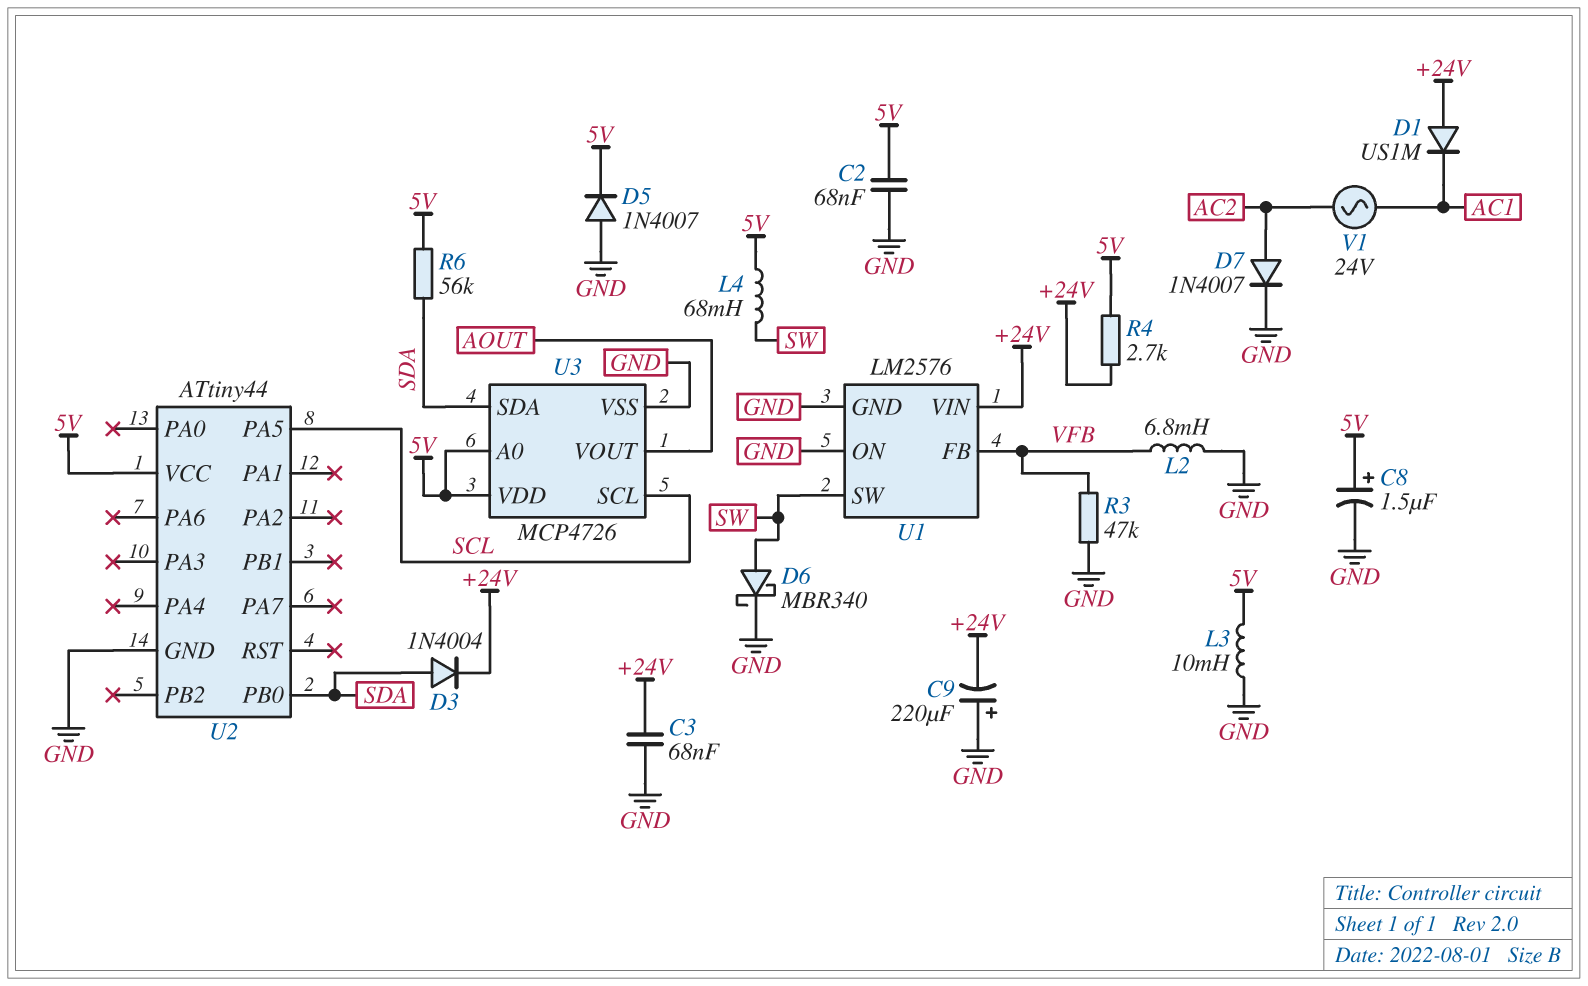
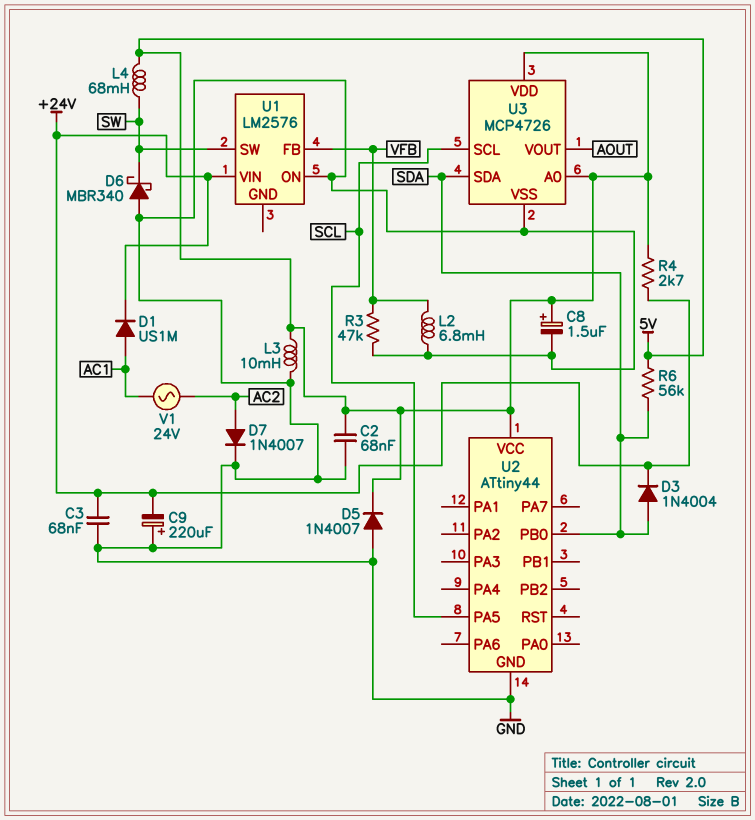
D1: diode US1M (A +24V, K AC1) -> diode US1M (A AC1, K +24V)
D6: schottky MBR340 (A SW, K GND) -> schottky MBR340 (A GND, K SW)
U1 pin GND: GND -> none

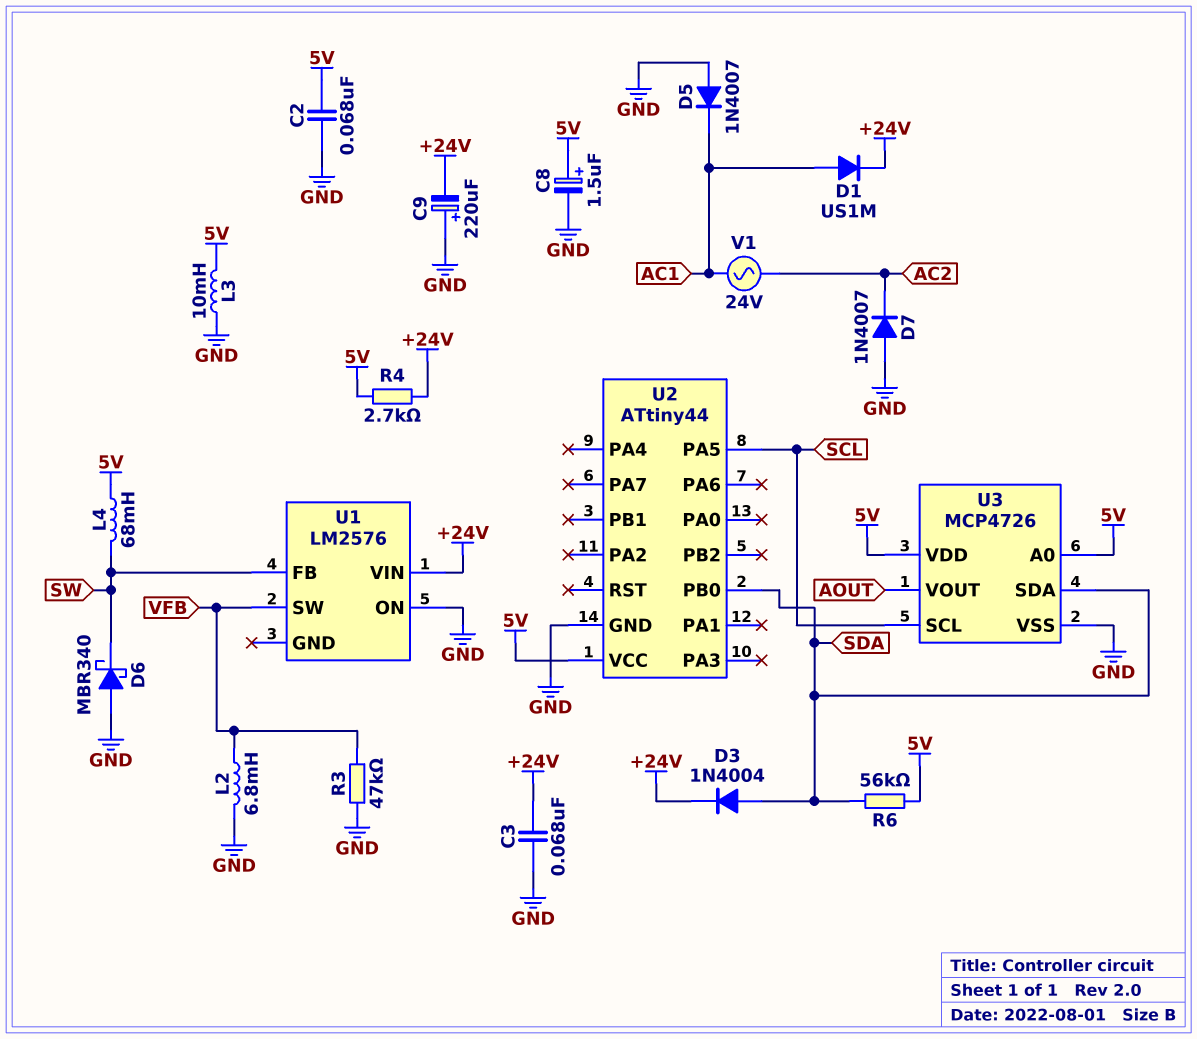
D5: diode 1N4007 (A GND, K 5V) -> diode 1N4007 (A GND, K AC1)
D7: diode 1N4007 (A AC2, K GND) -> diode 1N4007 (A GND, K AC2)
U1 pin FB: VFB -> SW
U1 pin SW: SW -> VFB

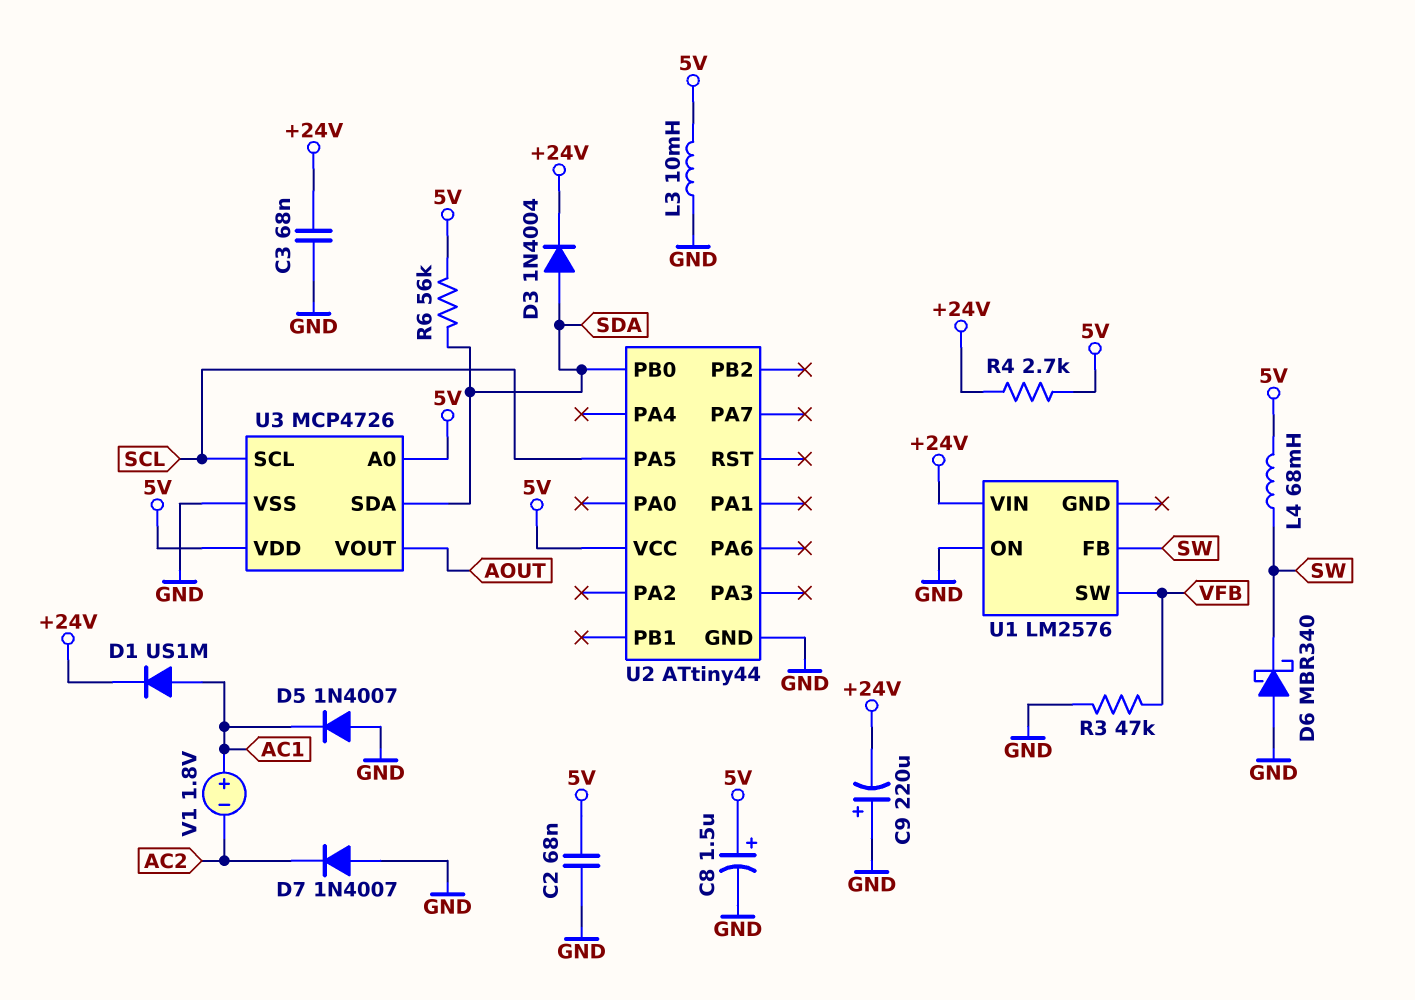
L2: 6.8mH (GND, VFB) -> none
V1: AC 24V (AC1, AC2) -> 1.8V (plus AC1, minus AC2)

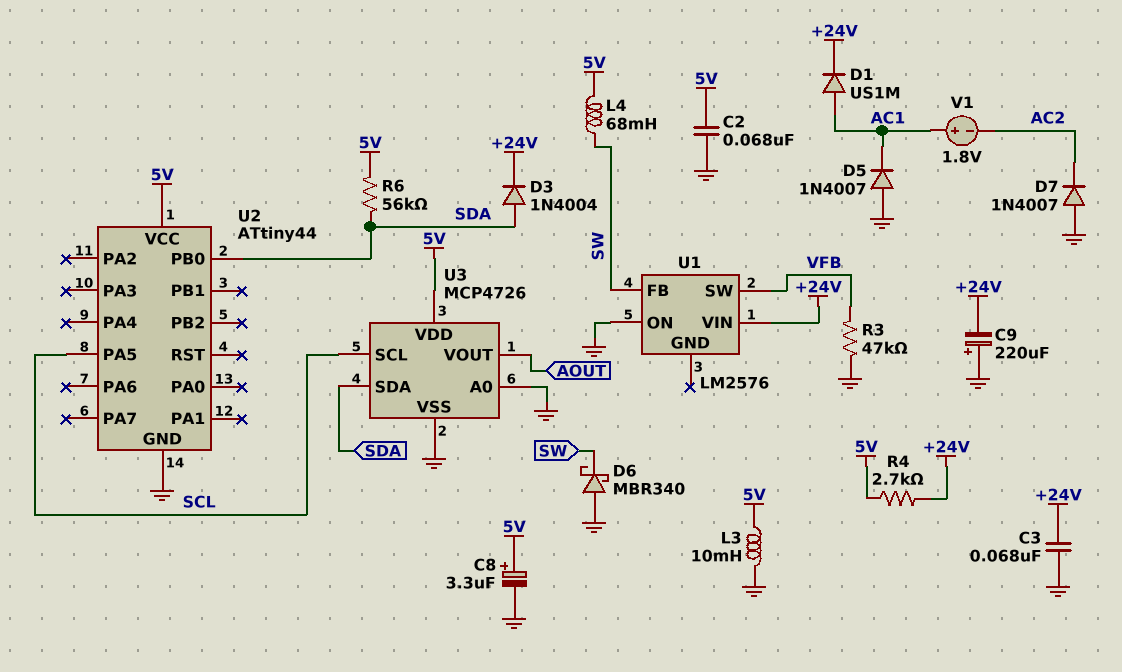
C8: 1.5uF (plus 5V, minus GND) -> 3.3uF (plus 5V, minus GND)
U3 pin A0: 5V -> GND

